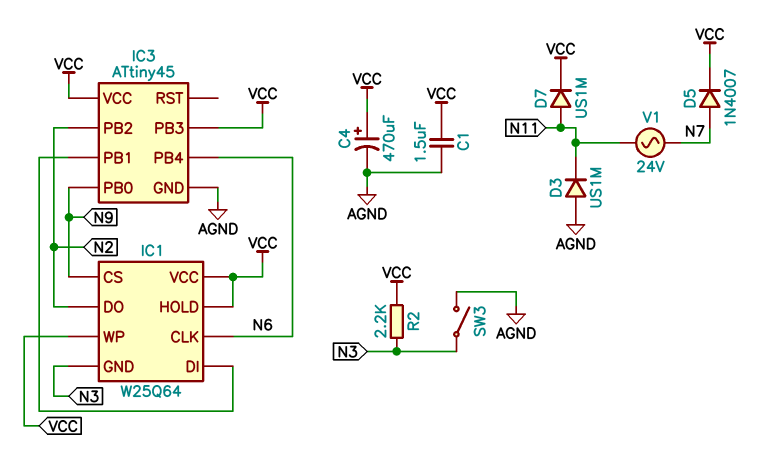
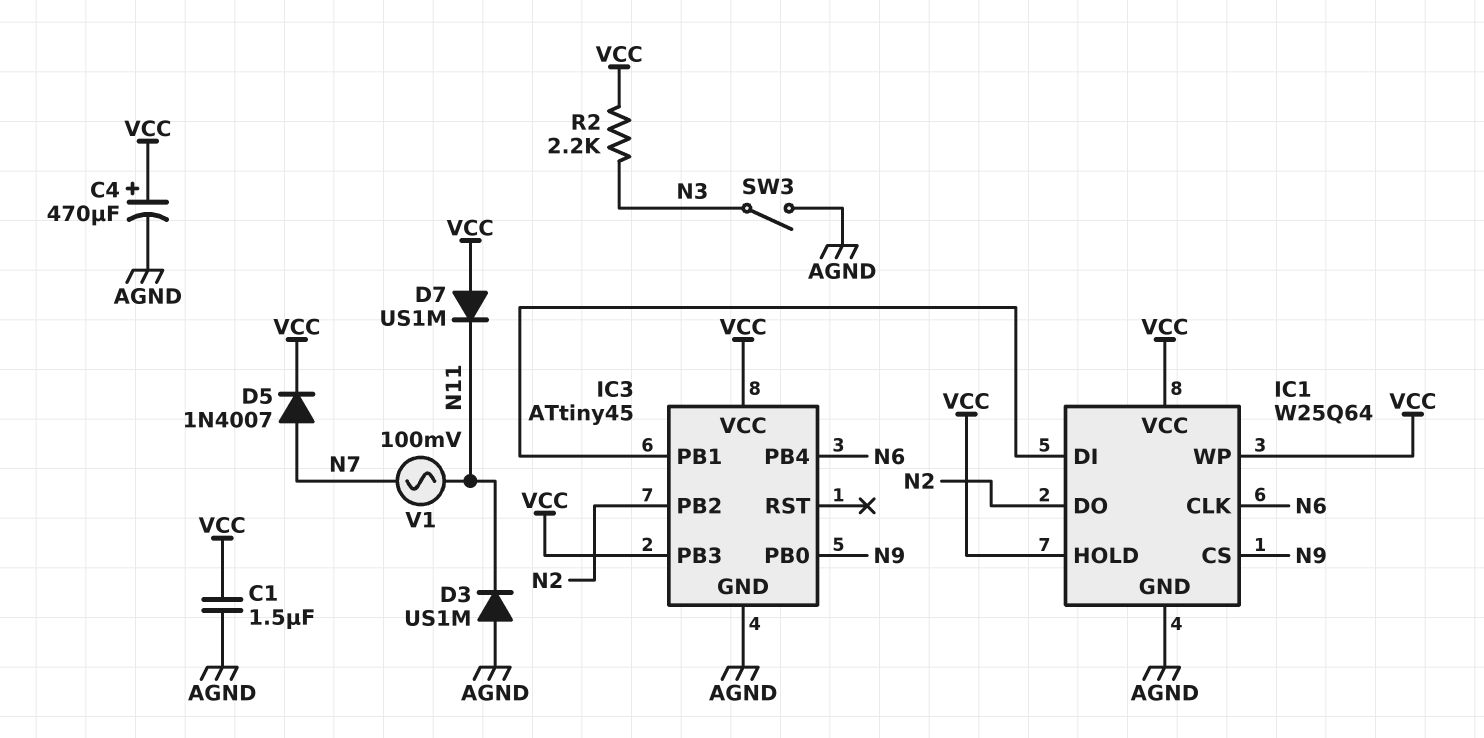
D7: diode US1M (A N11, K VCC) -> diode US1M (A VCC, K N11)
IC1 pin GND: N3 -> AGND
V1: AC 24V (N7, N11) -> AC 100mV (N7, N11)

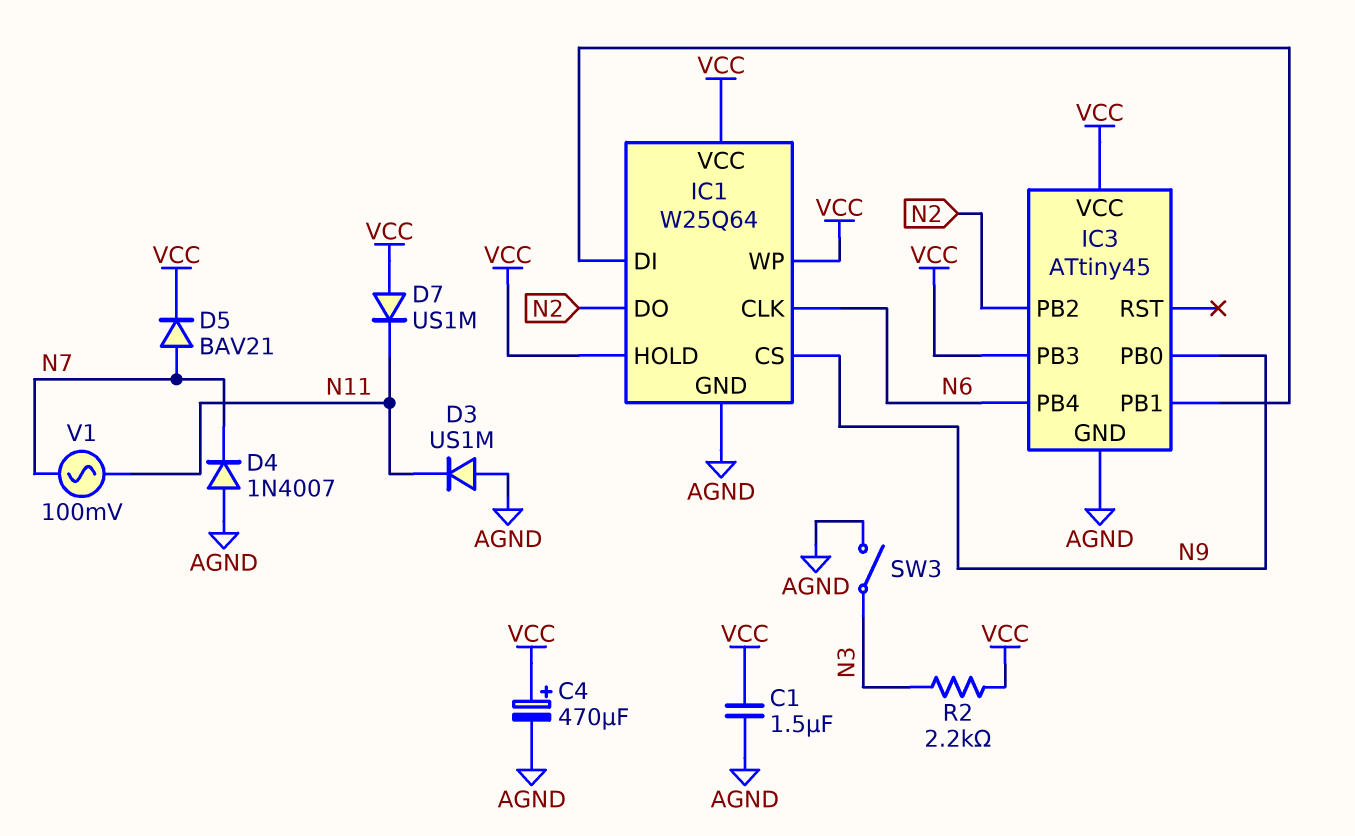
D4: none -> diode 1N4007 (A AGND, K N7)
D5: diode 1N4007 (A N7, K VCC) -> diode BAV21 (A N7, K VCC)

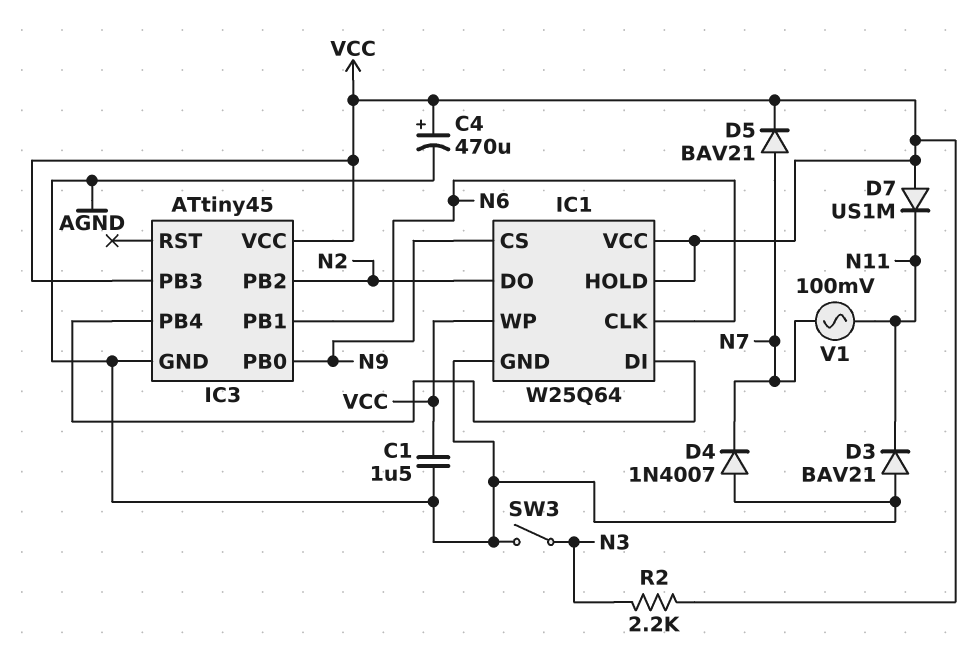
D3: diode US1M (A AGND, K N11) -> diode BAV21 (A AGND, K N11)
IC3 pin PB1: IC1/DI -> N6
IC3 pin PB4: N6 -> IC1/DI

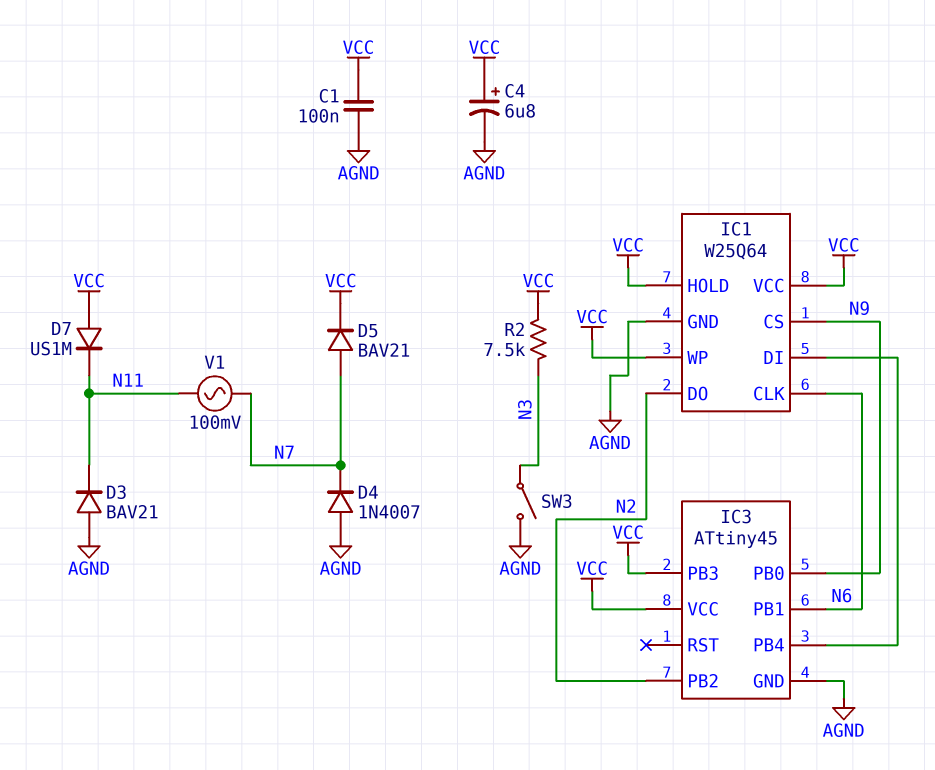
C1: 1.5uF (AGND, VCC) -> 100nF (AGND, VCC)
C4: 470uF (plus VCC, minus AGND) -> 6.8uF (plus VCC, minus AGND)
R2: 2.2k (N3, VCC) -> 7.5k (N3, VCC)

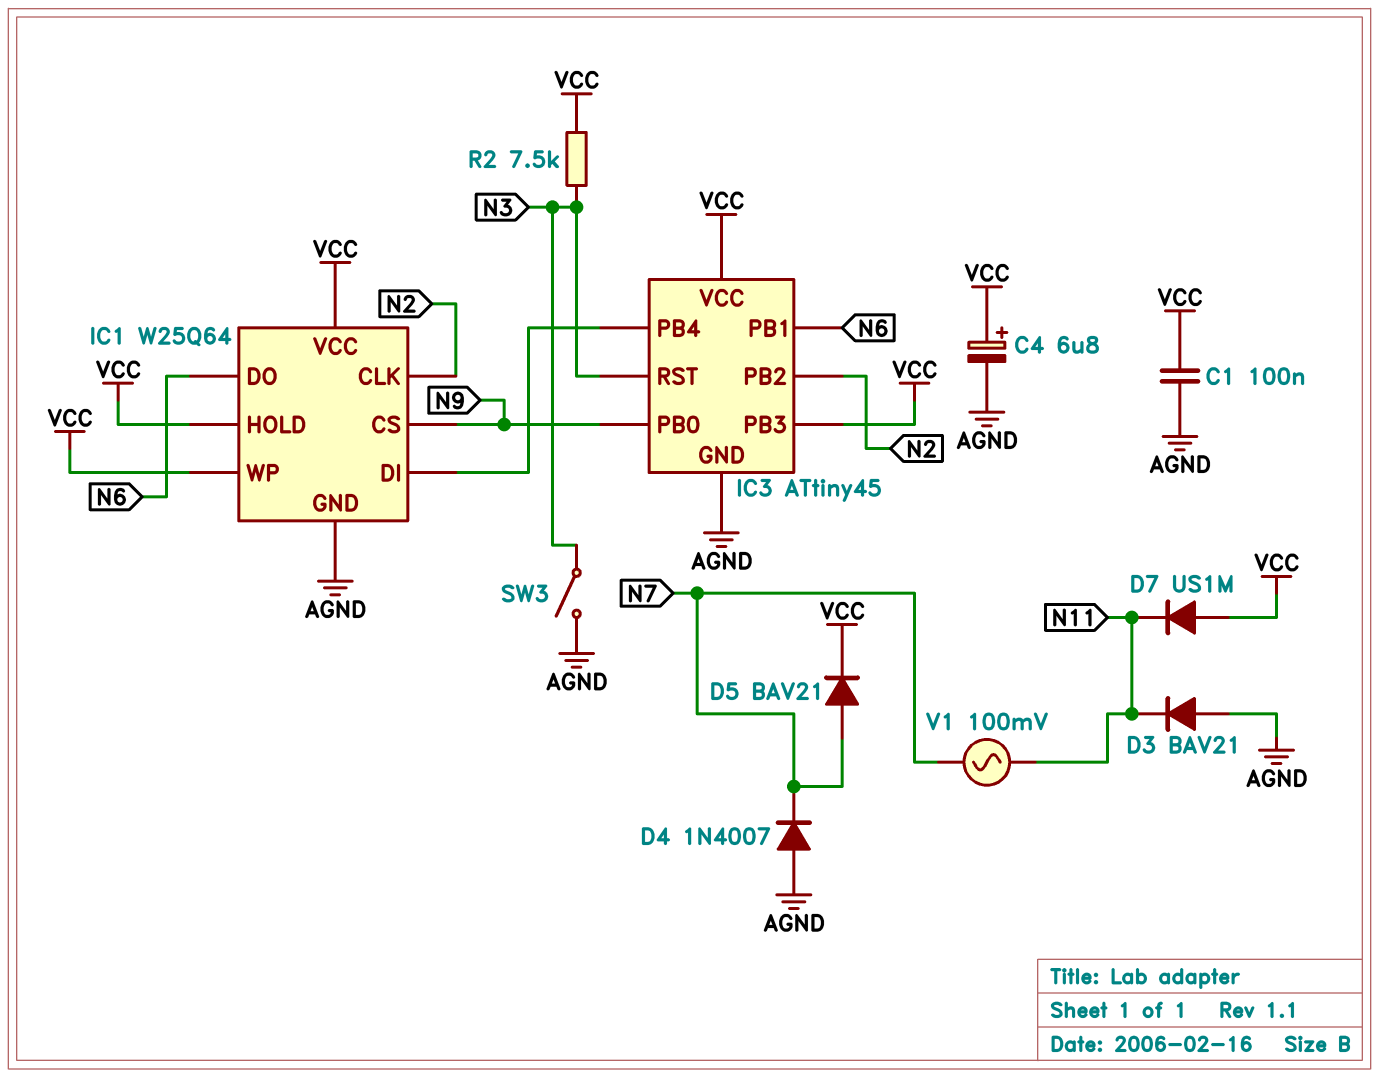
IC1 pin CLK: N6 -> N2
IC1 pin DO: N2 -> N6
IC3 pin RST: none -> N3

